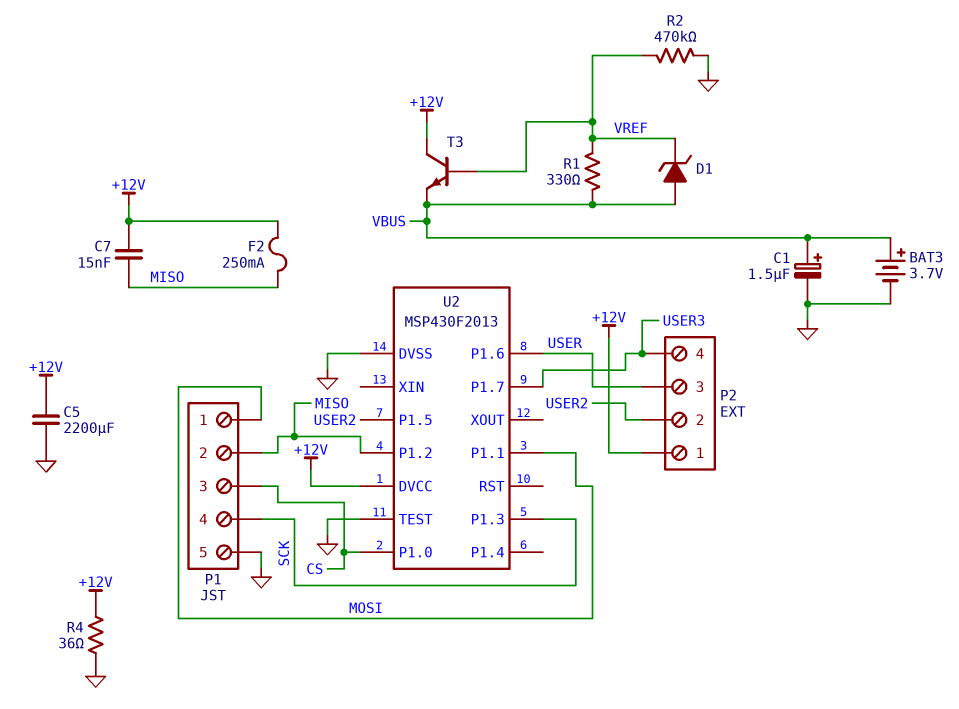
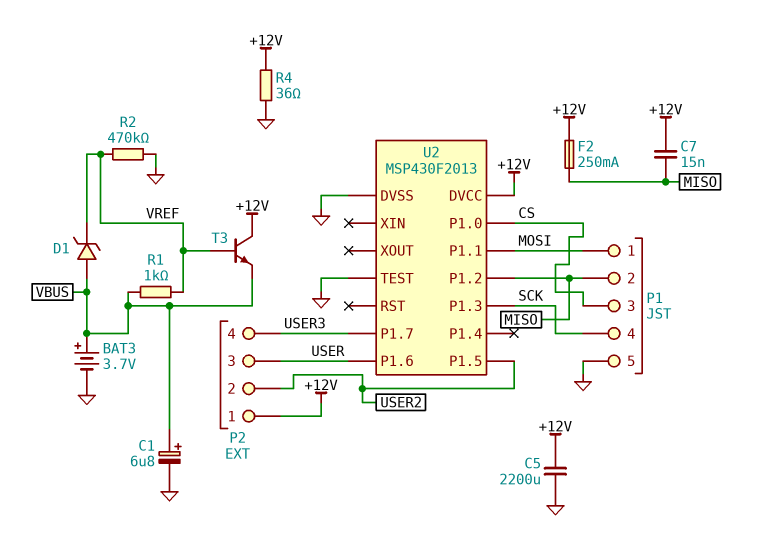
C1: 1.5uF (plus VBUS, minus GND) -> 6.8uF (plus VBUS, minus GND)
R1: 330 (VBUS, VREF) -> 1k (VBUS, VREF)

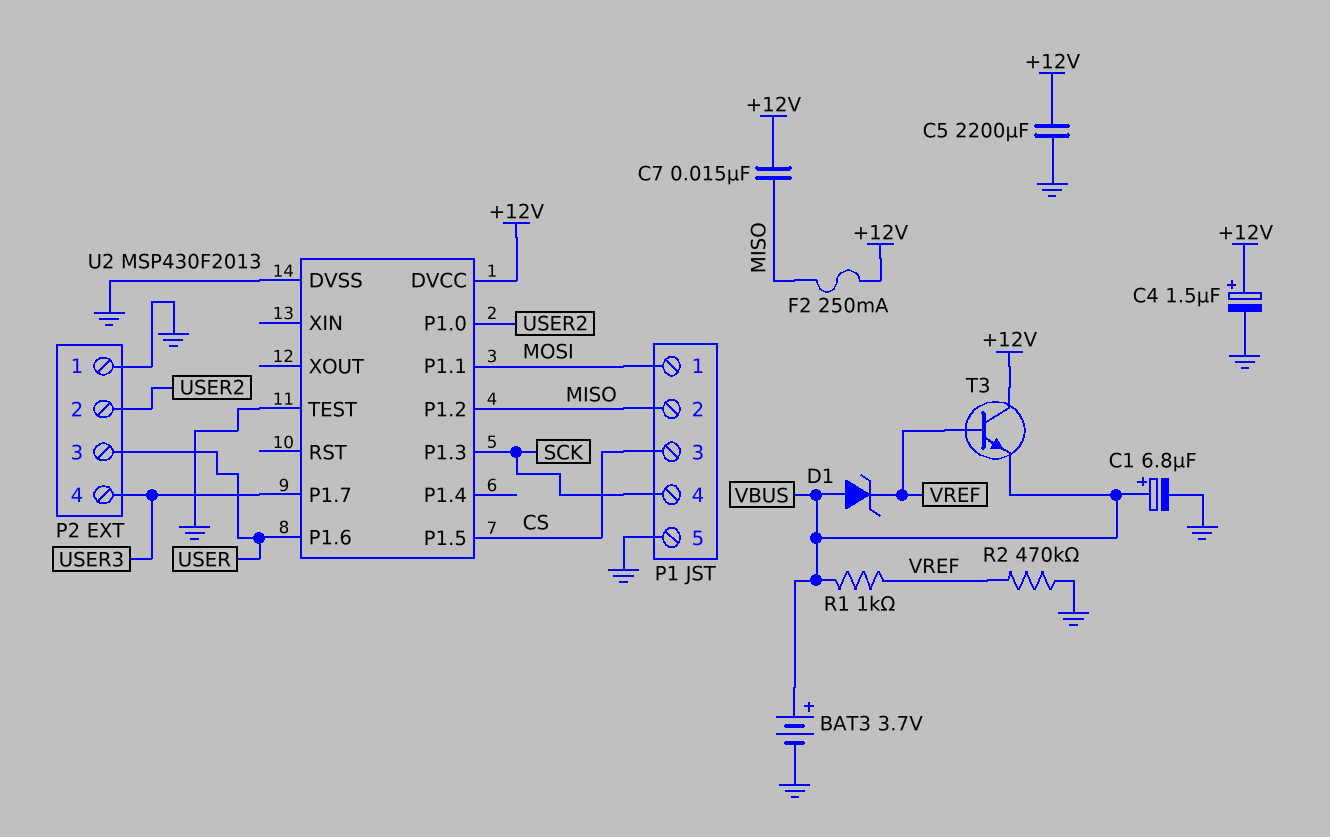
C4: none -> 1.5uF (plus +12V, minus GND)
P2 pin 1: +12V -> GND
R4: 36 (+12V, GND) -> none
U2 pin P1.0: CS -> USER2
U2 pin P1.5: USER2 -> CS

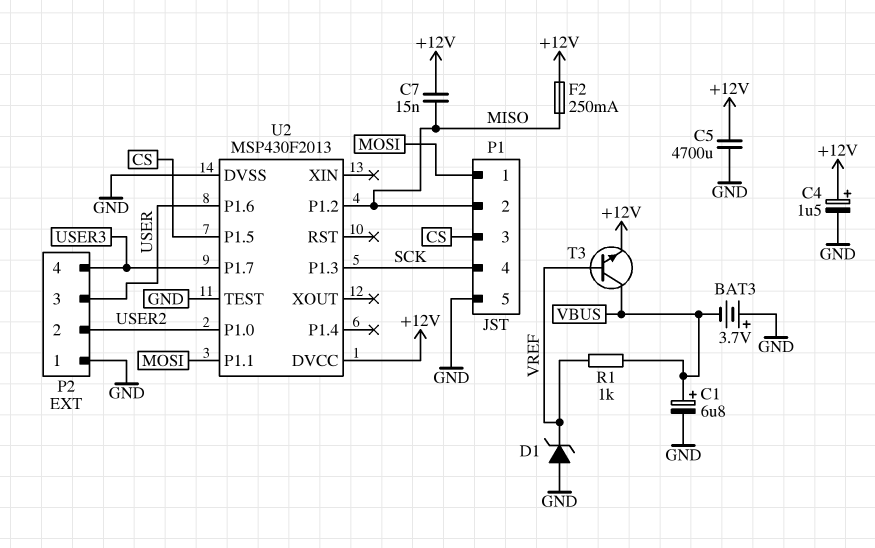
BAT3: 3.7V (plus VBUS, minus GND) -> 3.7V (plus GND, minus VBUS)
C5: 2200uF (+12V, GND) -> 4700uF (+12V, GND)
D1: zener (A VBUS, K VREF) -> zener (A GND, K VREF)
R2: 470k (GND, VREF) -> none
T3: NPN (B VREF, C +12V, E VBUS) -> NPN (B VREF, C VBUS, E +12V)

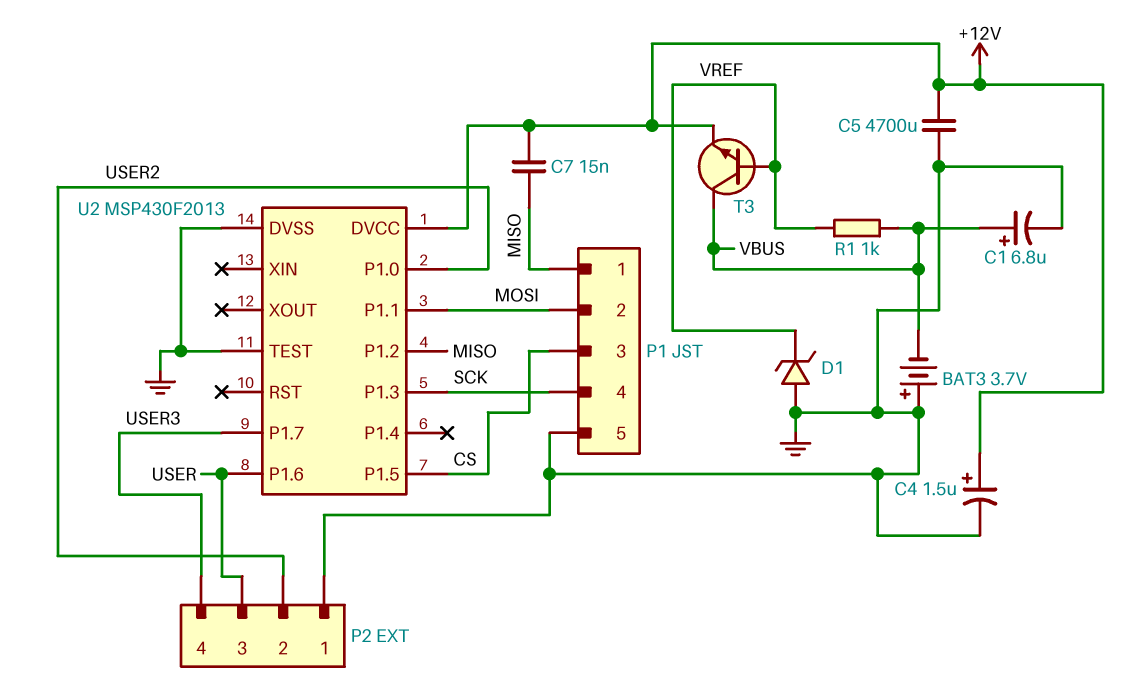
F2: 250mA (+12V, MISO) -> none
P1 pin 1: MOSI -> MISO
P1 pin 2: MISO -> MOSI

